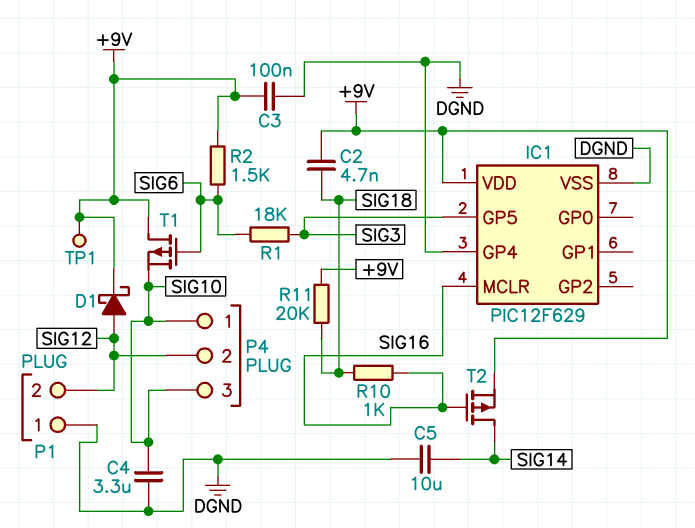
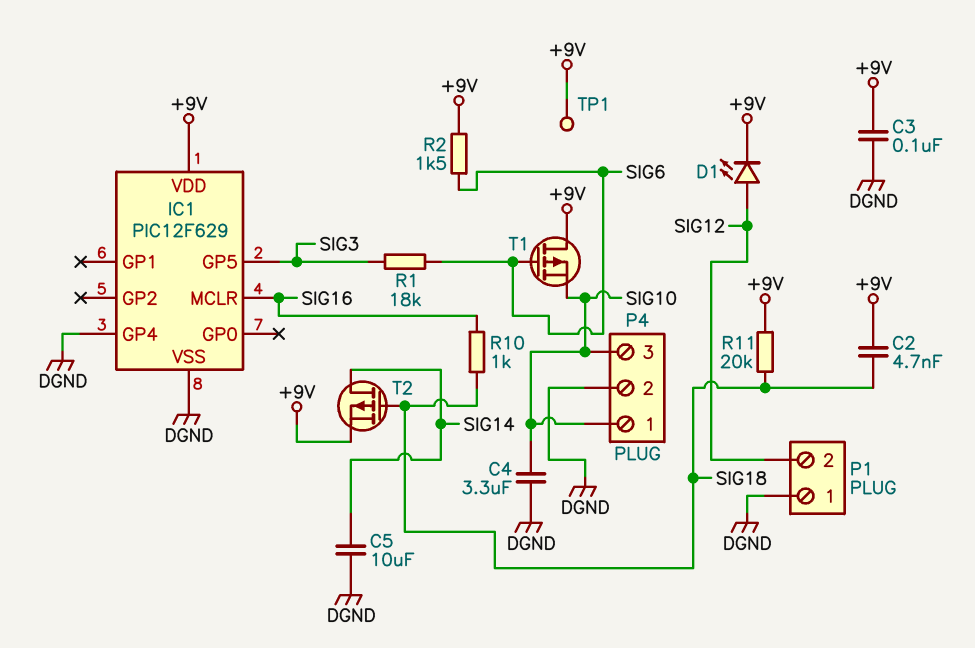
D1: schottky (A SIG12, K +9V) -> LED (A SIG12, K +9V)
P4 pin 2: SIG12 -> DGND
T2: PMOS (G SIG16, D SIG14, S +9V) -> PMOS (G SIG18, D SIG14, S +9V)

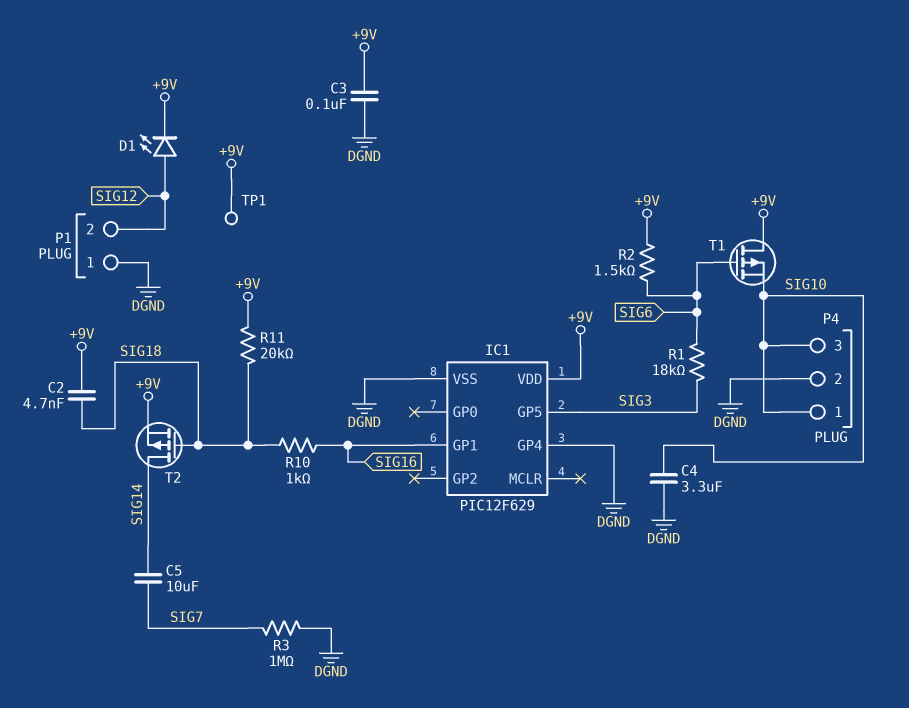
C5: 10uF (DGND, SIG14) -> 10uF (SIG7, SIG14)
IC1 pin GP1: none -> SIG16
IC1 pin MCLR: SIG16 -> none
R3: none -> 1M (DGND, SIG7)

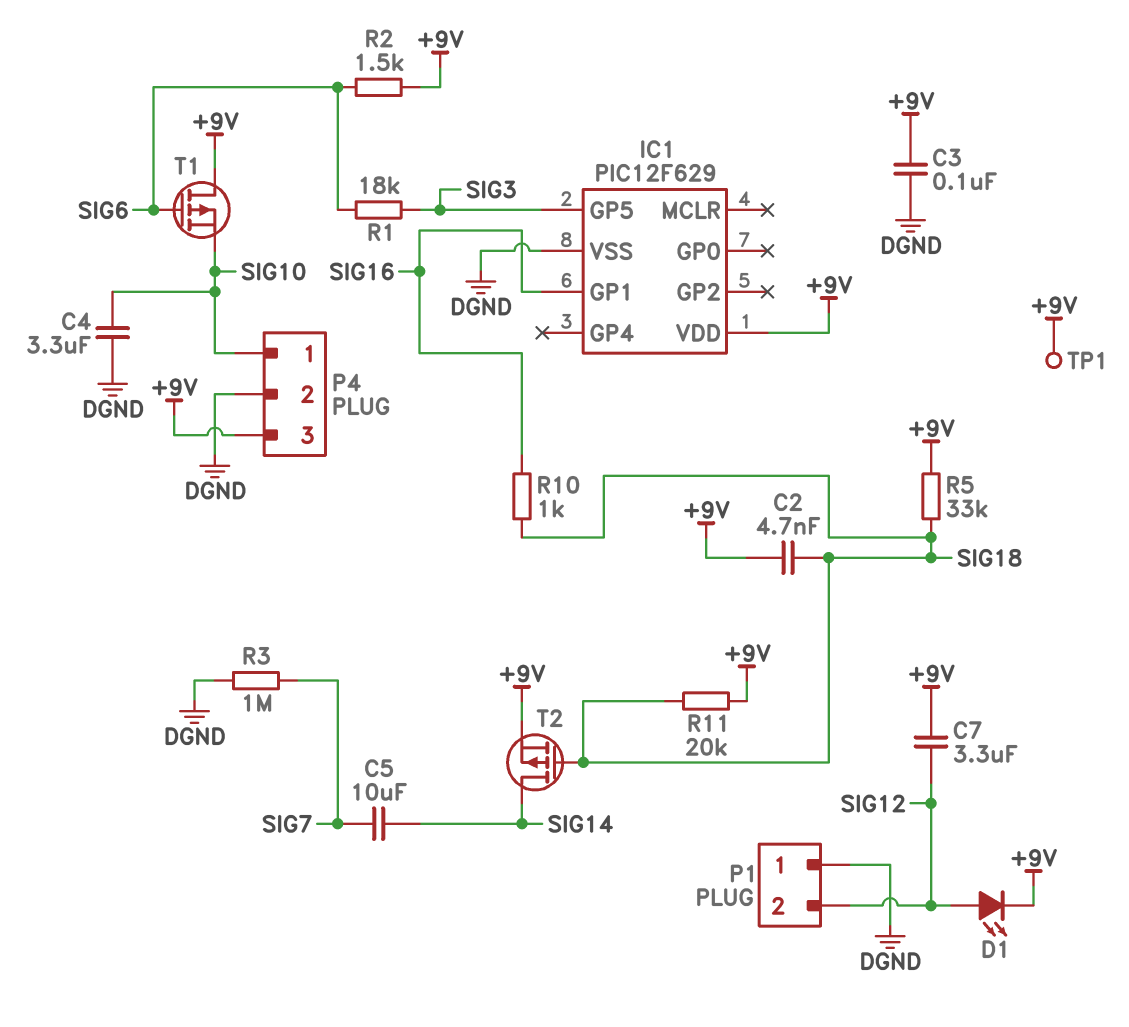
C7: none -> 3.3uF (+9V, SIG12)
IC1 pin GP4: DGND -> none
P4 pin 3: SIG10 -> +9V
R5: none -> 33k (+9V, SIG18)

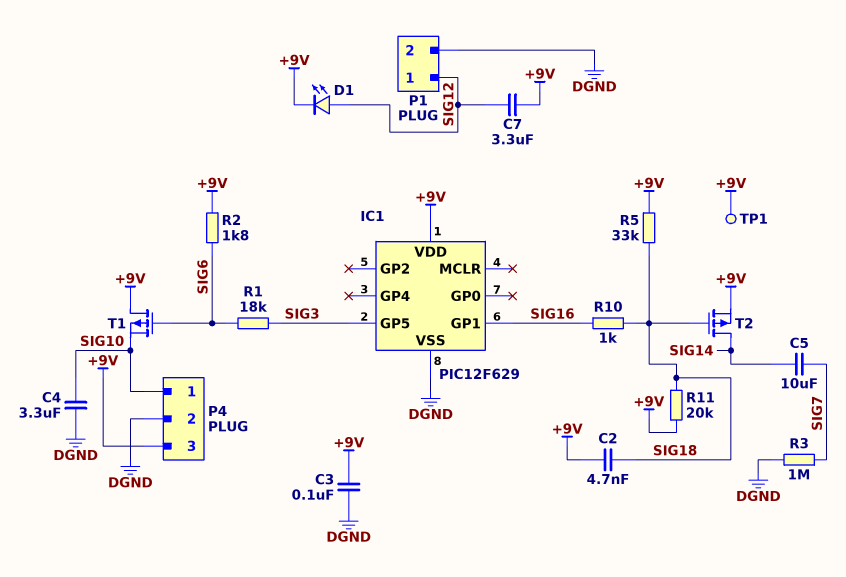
P1 pin 1: DGND -> SIG12
P1 pin 2: SIG12 -> DGND
R2: 1.5k (+9V, SIG6) -> 1.8k (+9V, SIG6)

